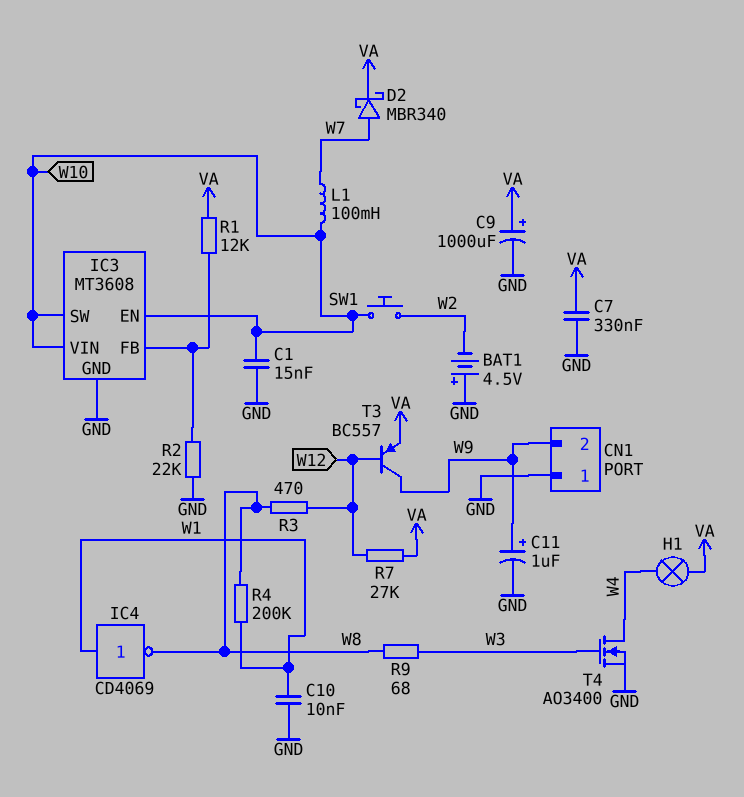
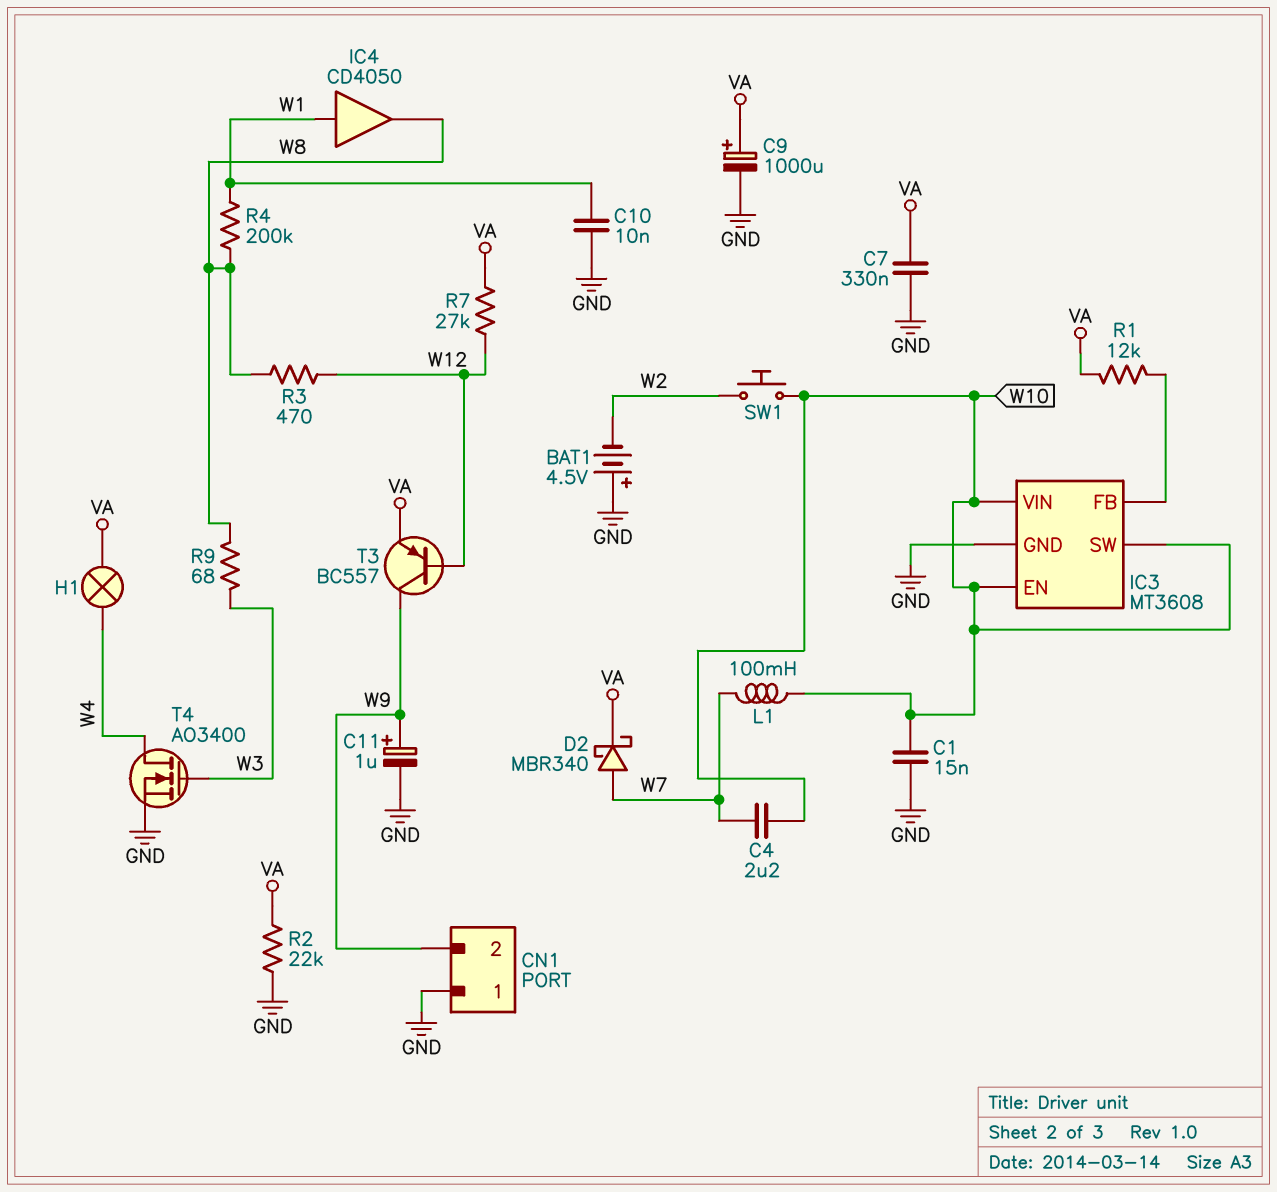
C4: none -> 2.2uF (W7, W10)
IC4: NOT CD4069 (in W1, out W8) -> buffer CD4050 (in W1, out W8)
R2: 22k (GND, IC3/FB) -> 22k (GND, VA)

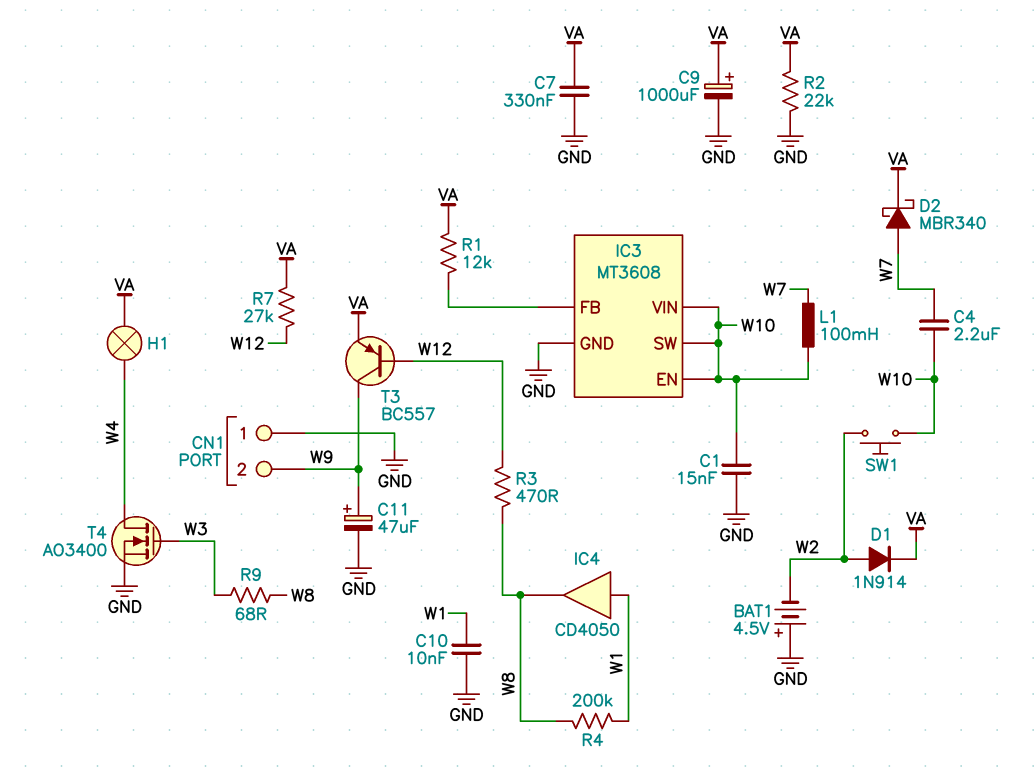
C11: 1uF (plus W9, minus GND) -> 47uF (plus W9, minus GND)
D1: none -> diode 1N914 (A W2, K VA)

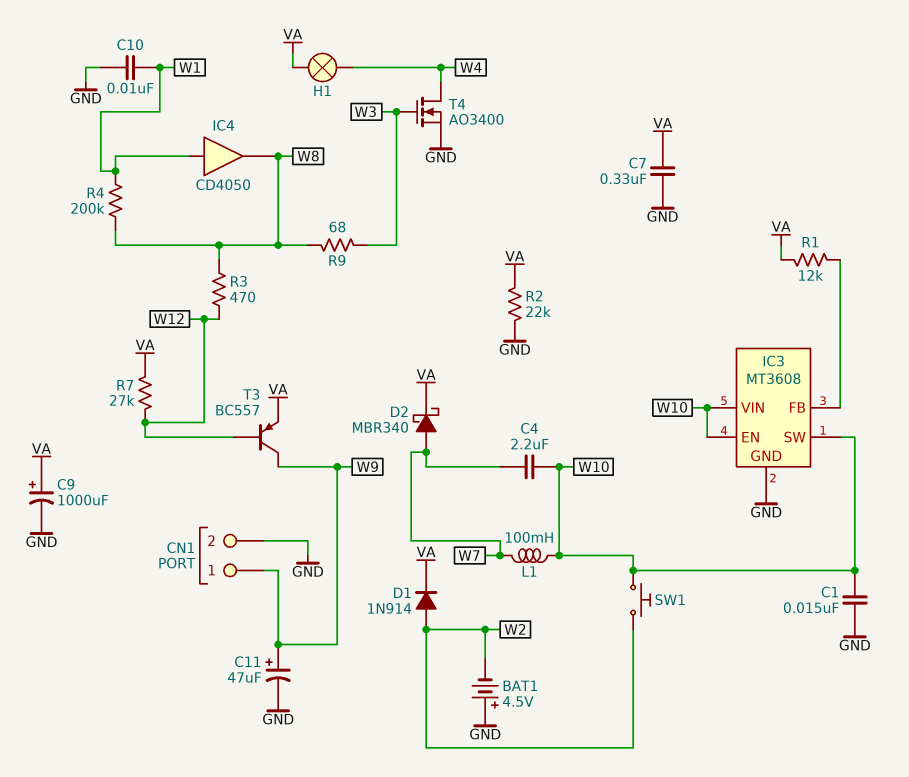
CN1 pin 1: GND -> W9
CN1 pin 2: W9 -> GND

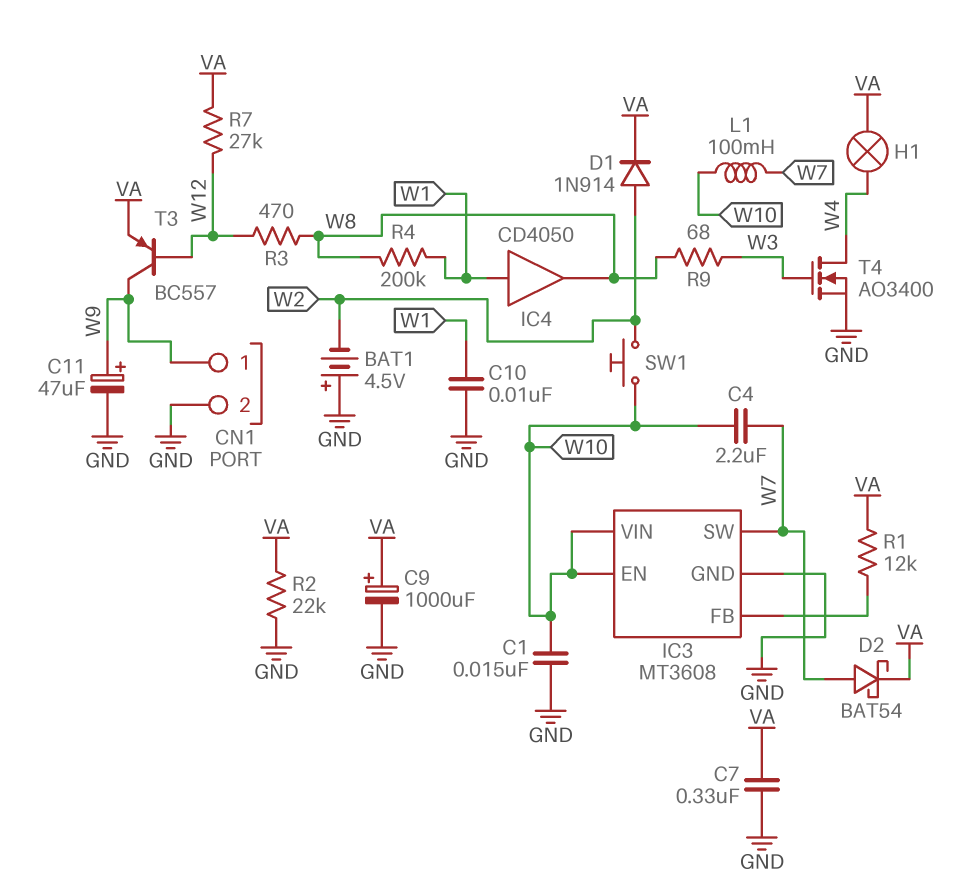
D2: schottky MBR340 (A W7, K VA) -> schottky BAT54 (A W7, K VA)
IC3 pin SW: W10 -> W7

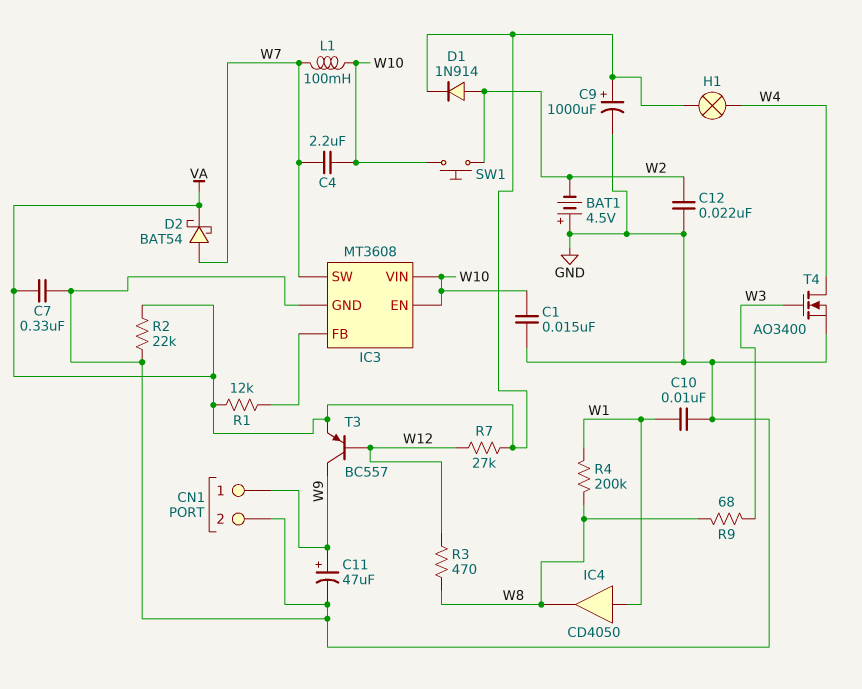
C12: none -> 22nF (GND, W2)

